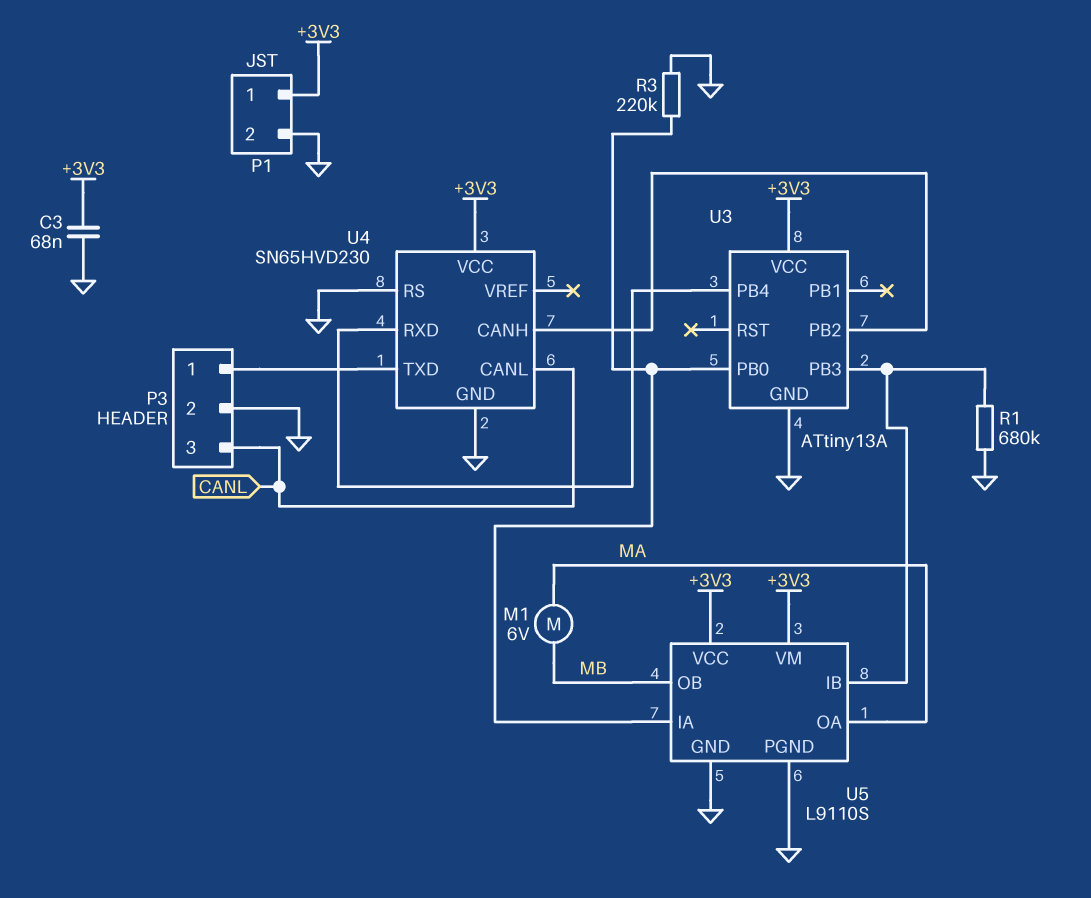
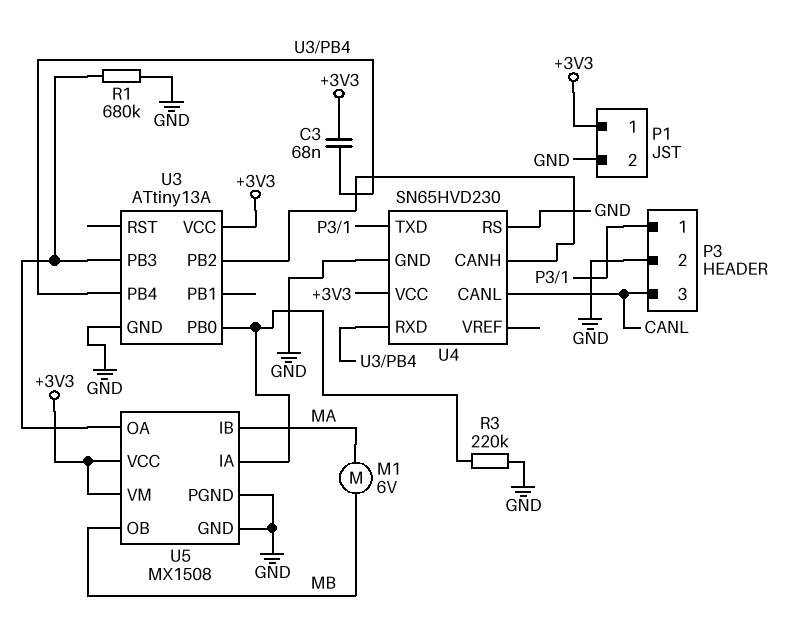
C3: 68nF (+3V3, GND) -> 68nF (+3V3, U3/PB4)
U5: L9110S -> MX1508
U5 pin IB: U3/PB3 -> MA
U5 pin OA: MA -> U3/PB3

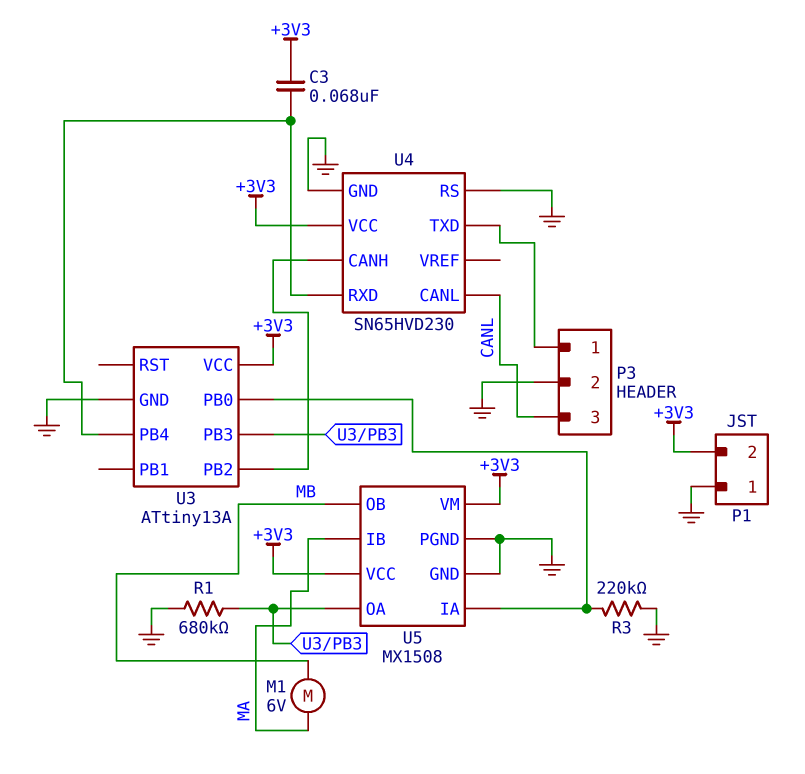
P1 pin 1: +3V3 -> GND
P1 pin 2: GND -> +3V3

